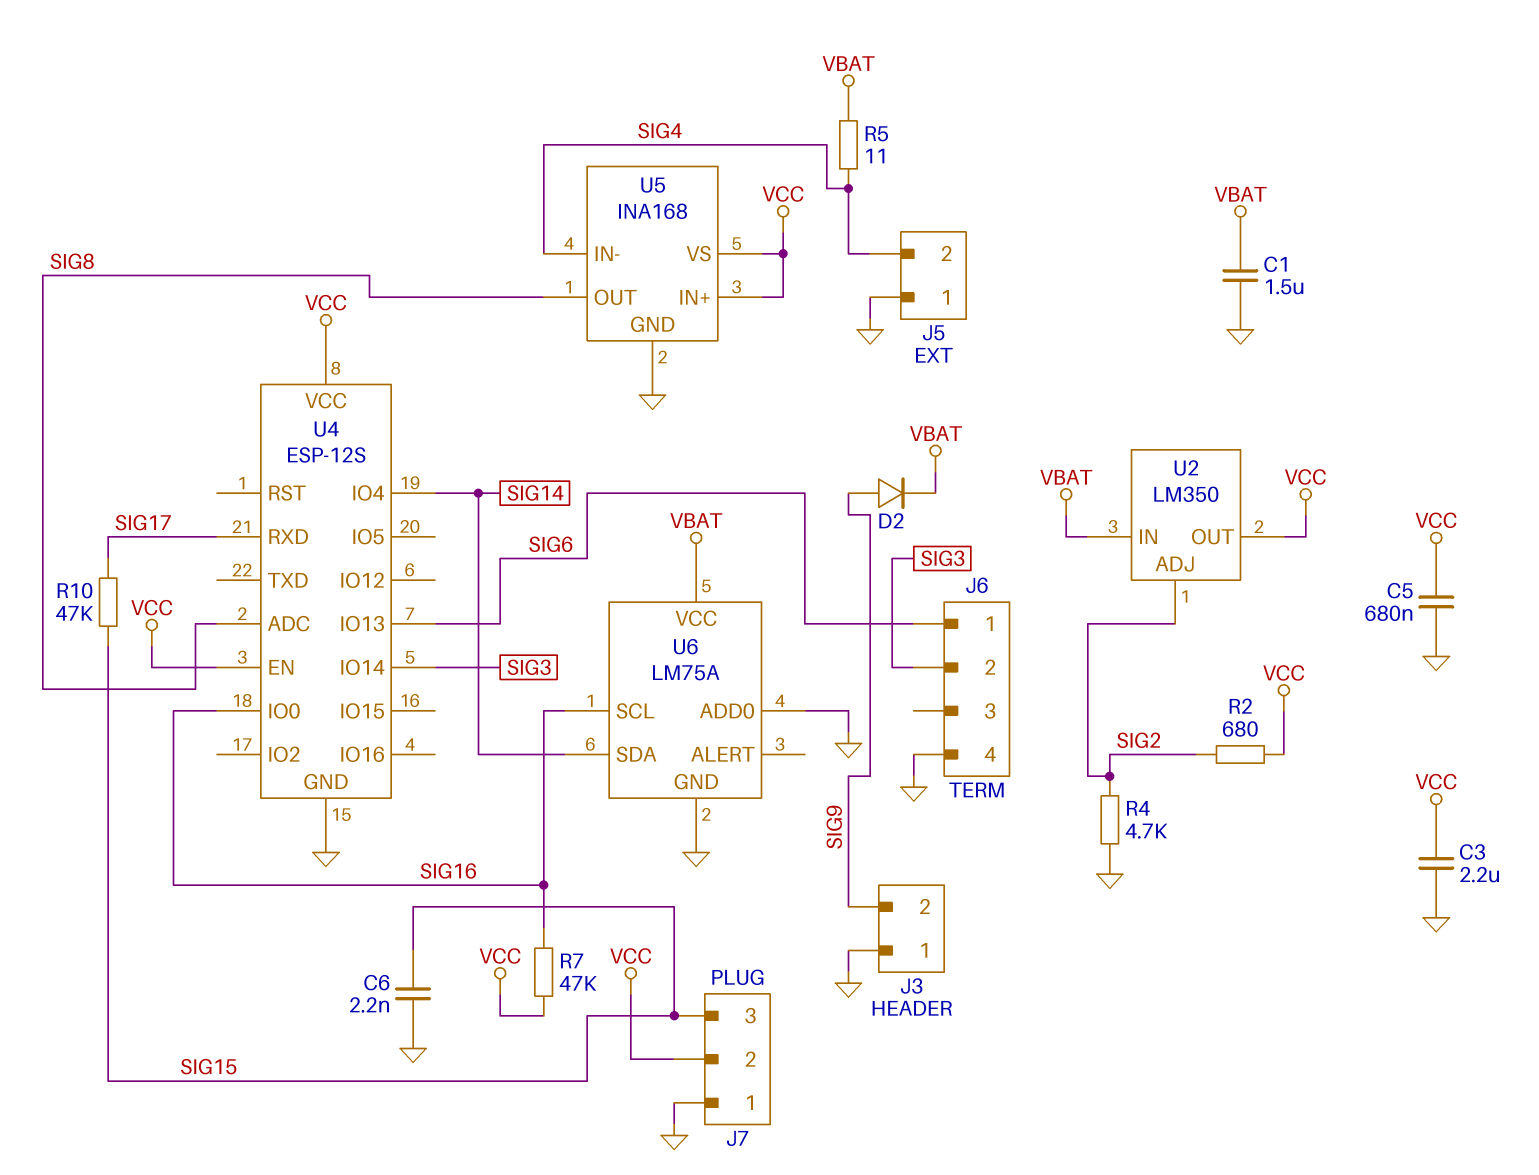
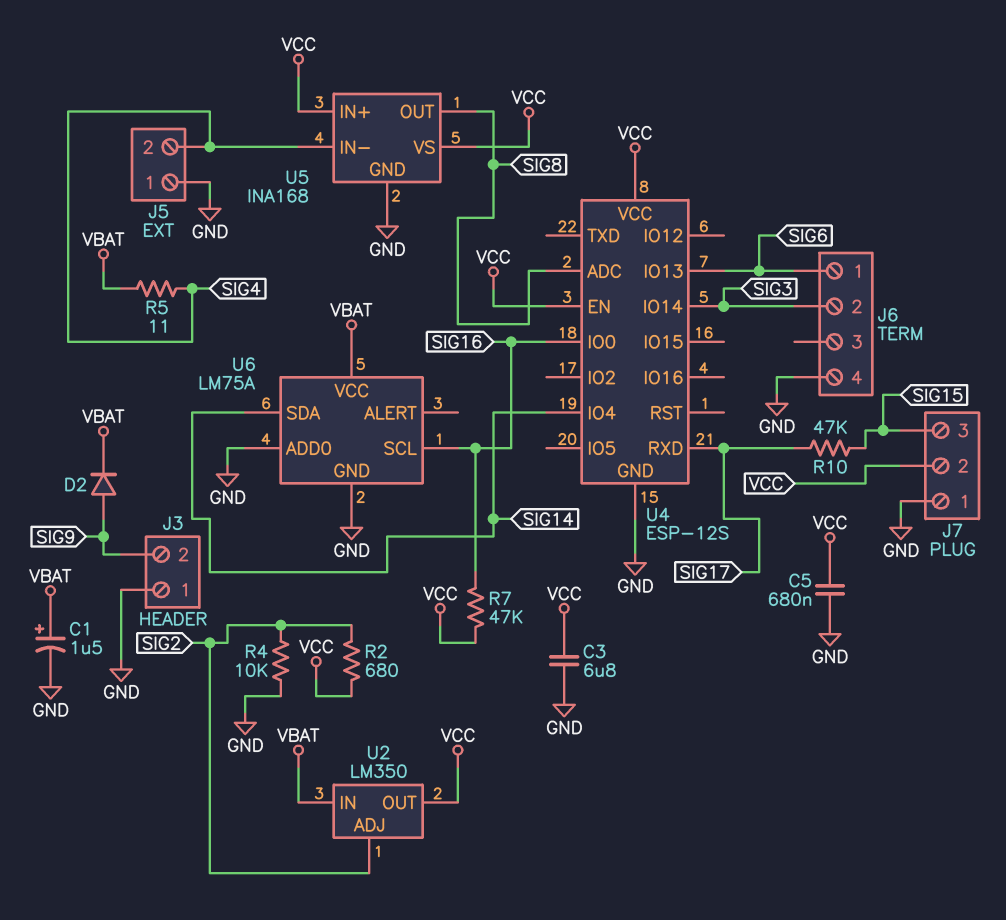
C1: 1.5uF (GND, VBAT) -> 1.5uF (plus VBAT, minus GND)
C3: 2.2uF (GND, VCC) -> 6.8uF (GND, VCC)
C6: 2.2nF (GND, SIG15) -> none
R4: 4.7k (GND, SIG2) -> 10k (GND, SIG2)

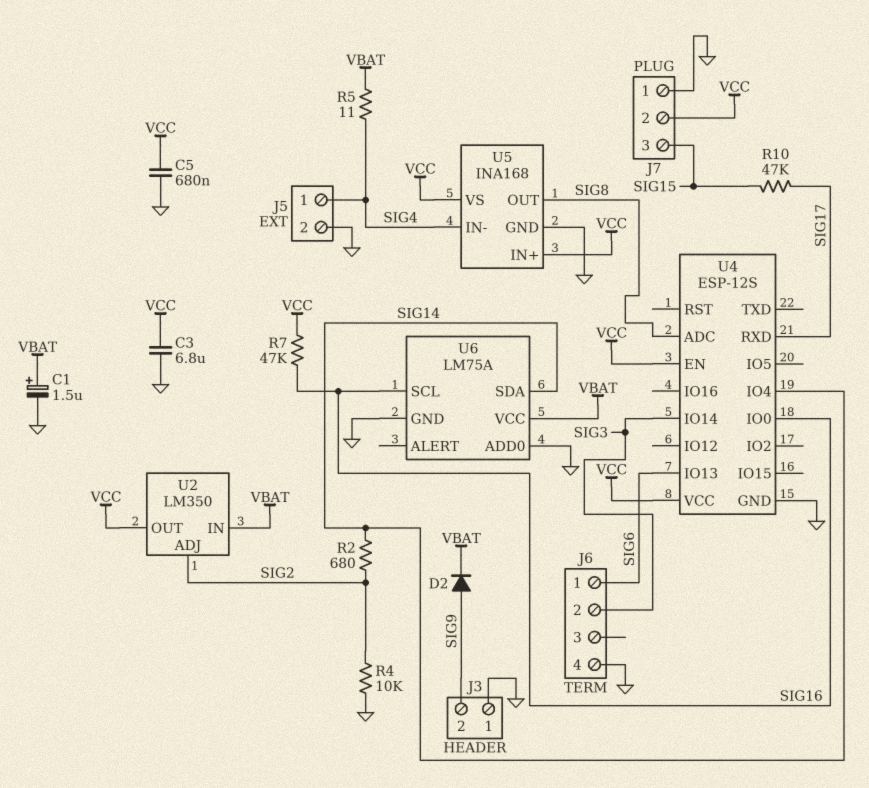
J5 pin 1: GND -> SIG4
J5 pin 2: SIG4 -> GND
R2: 680 (SIG2, VCC) -> 680 (SIG2, SIG14)

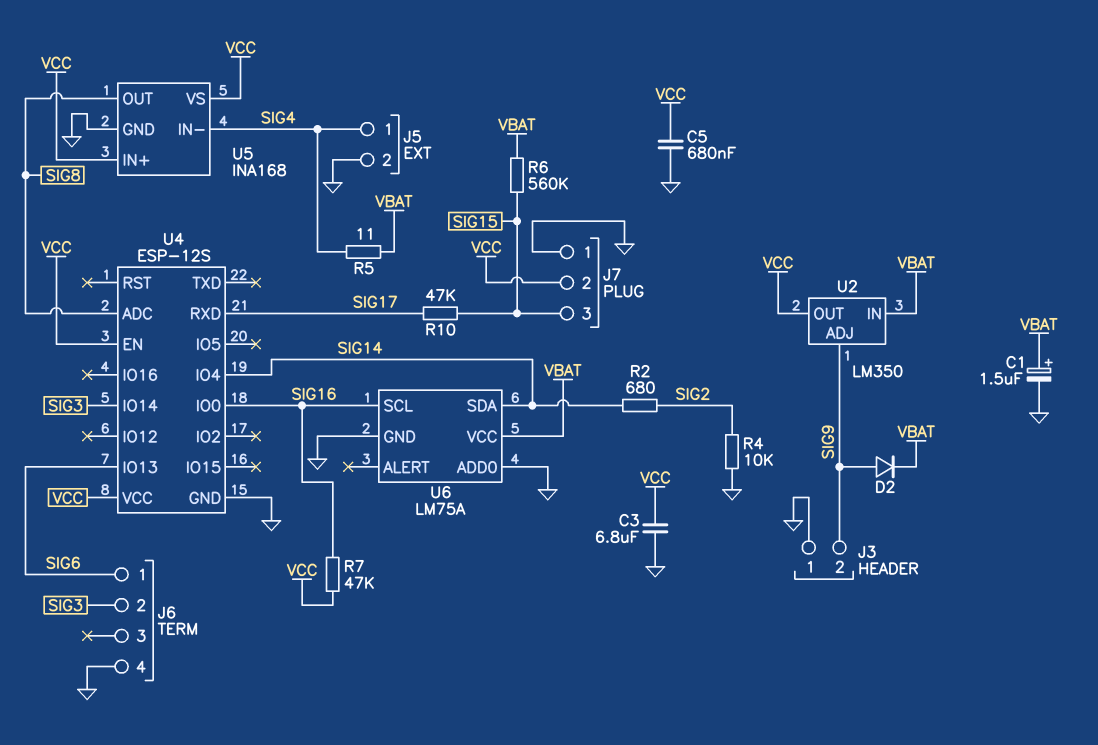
R6: none -> 560k (SIG15, VBAT)
U2 pin ADJ: SIG2 -> SIG9

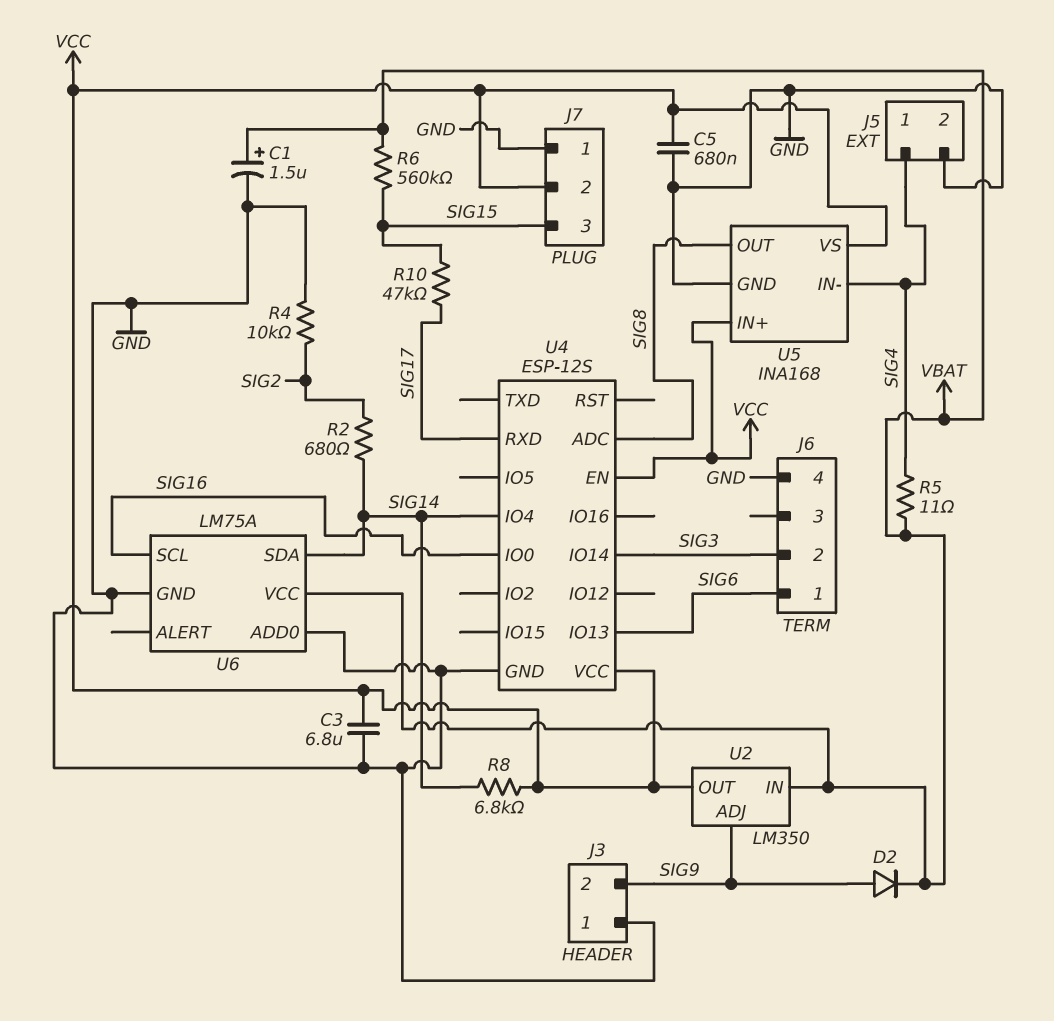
R7: 47k (SIG16, VCC) -> none
R8: none -> 6.8k (SIG14, VCC)

